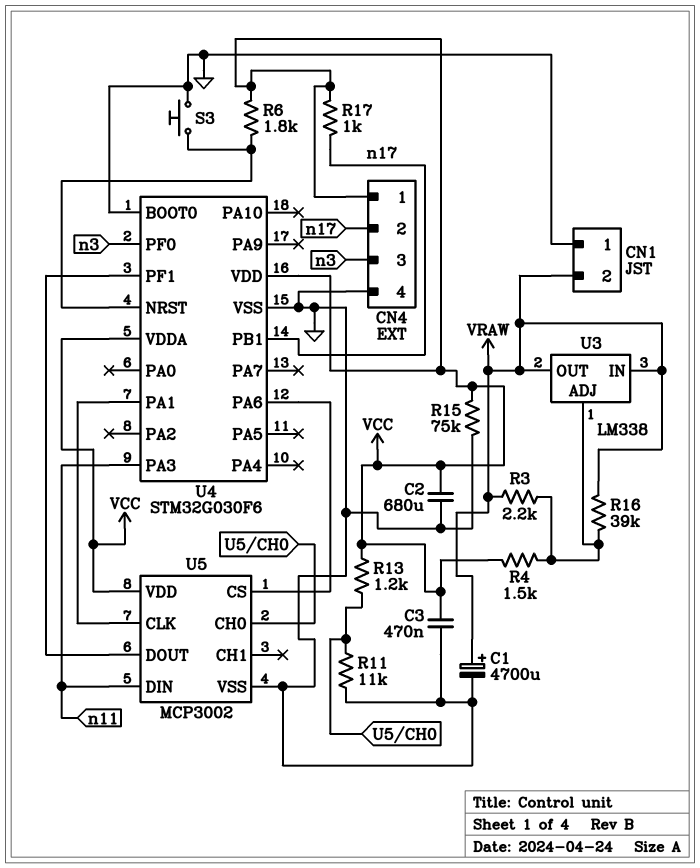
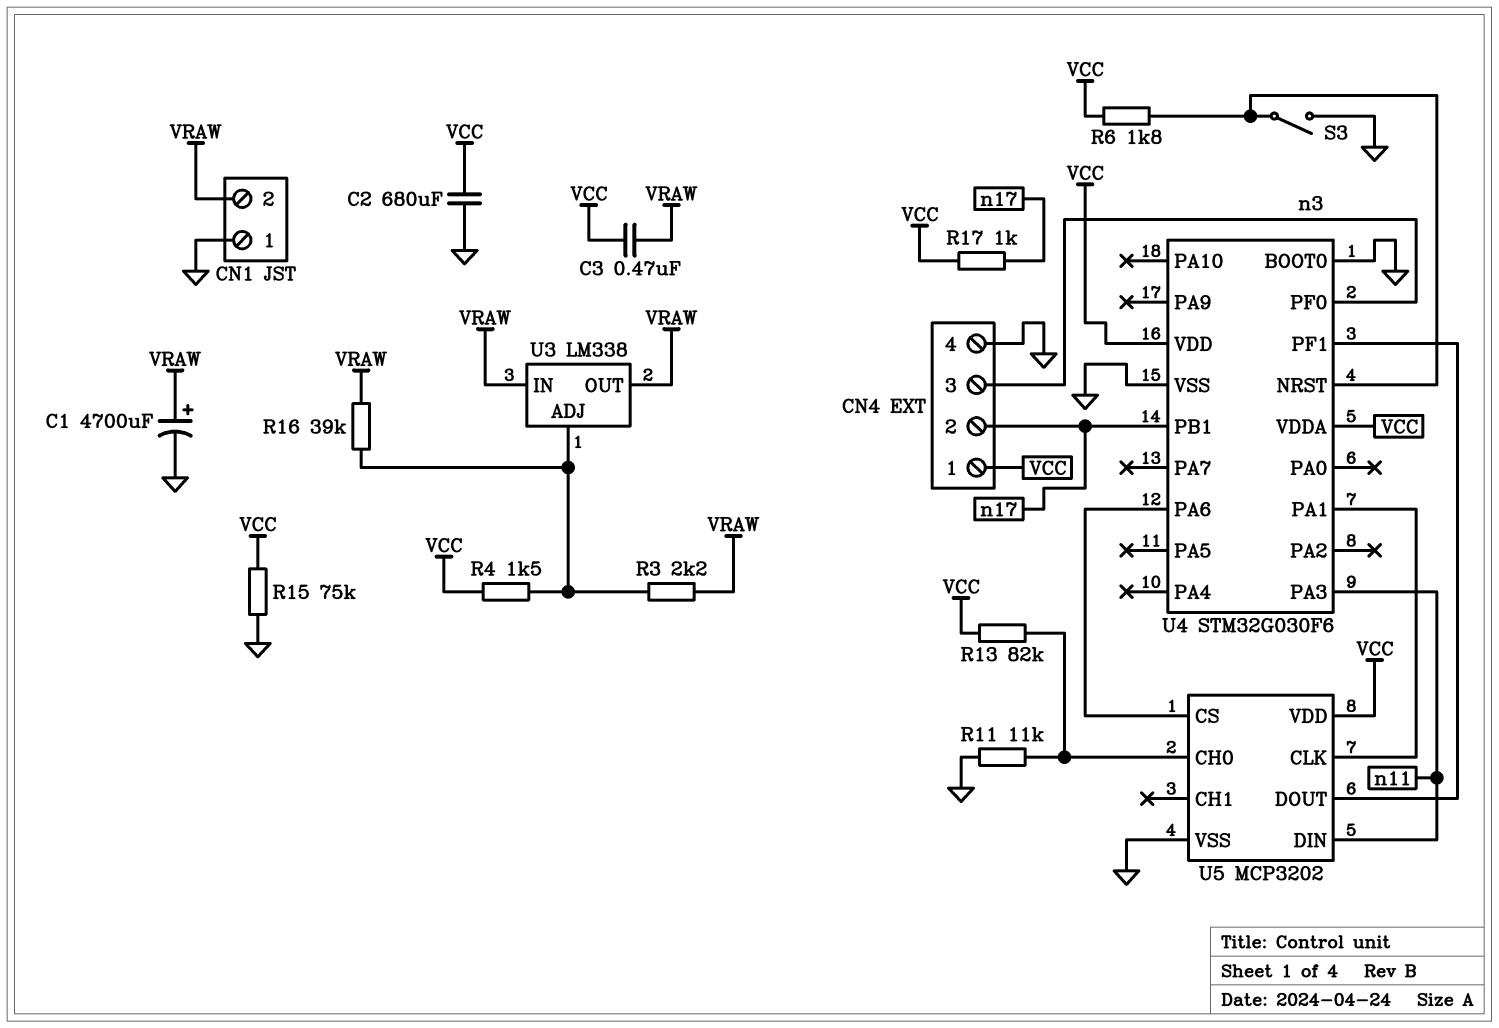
C3: 470nF (GND, VCC) -> 470nF (VCC, VRAW)
R13: 1.2k (U5/CH0, VCC) -> 82k (U5/CH0, VCC)
S3: button (GND, U4/NRST) -> switch (GND, U4/NRST)
U5: MCP3002 -> MCP3202

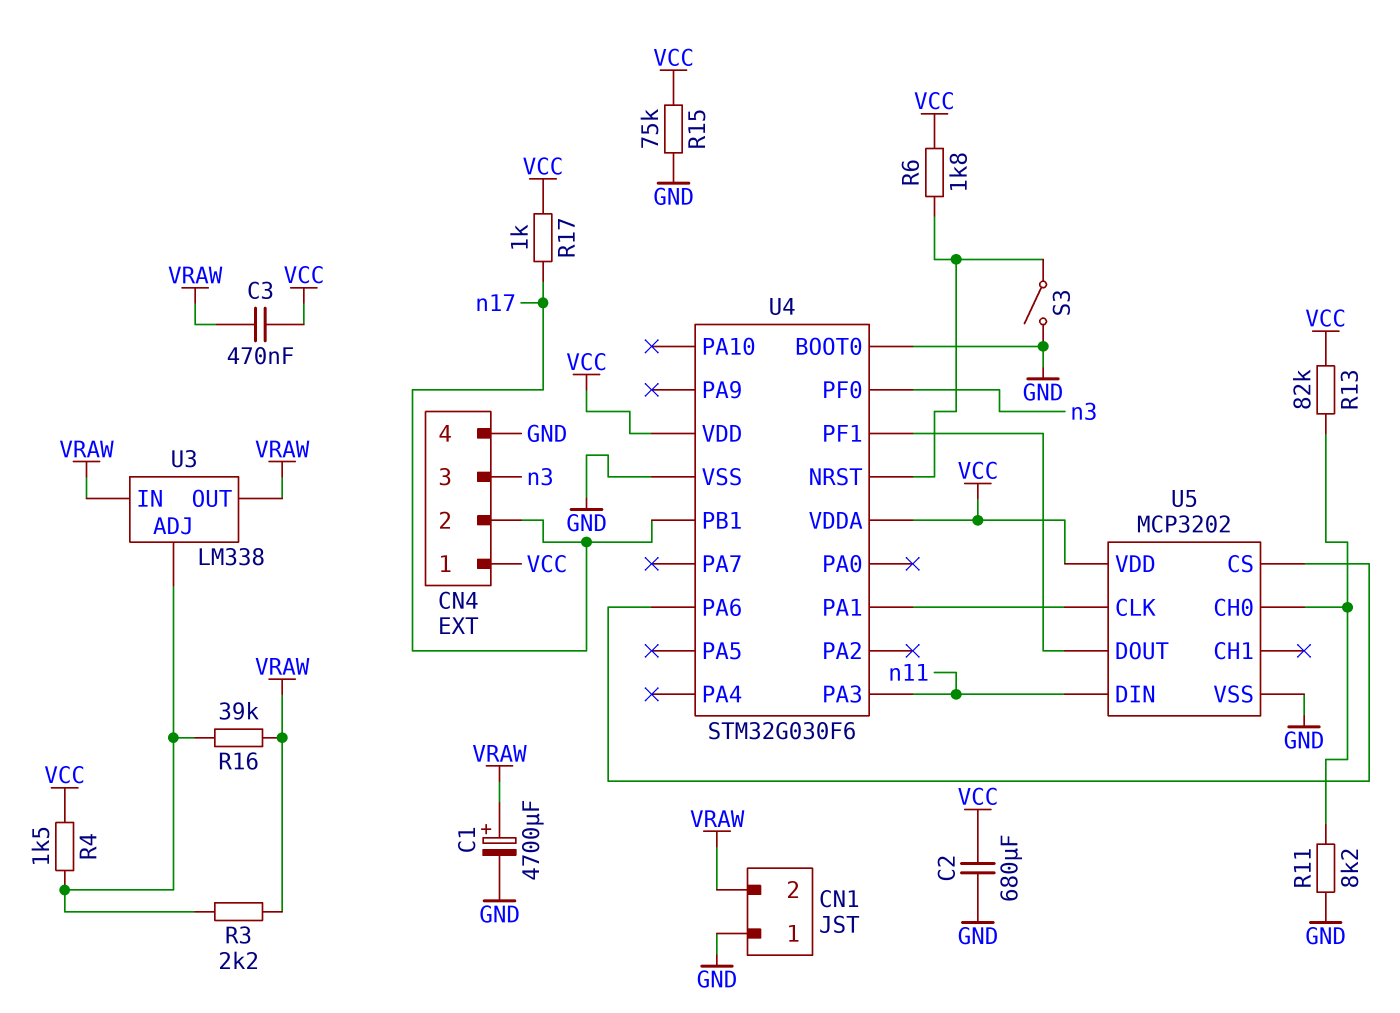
R11: 11k (GND, U5/CH0) -> 8.2k (GND, U5/CH0)

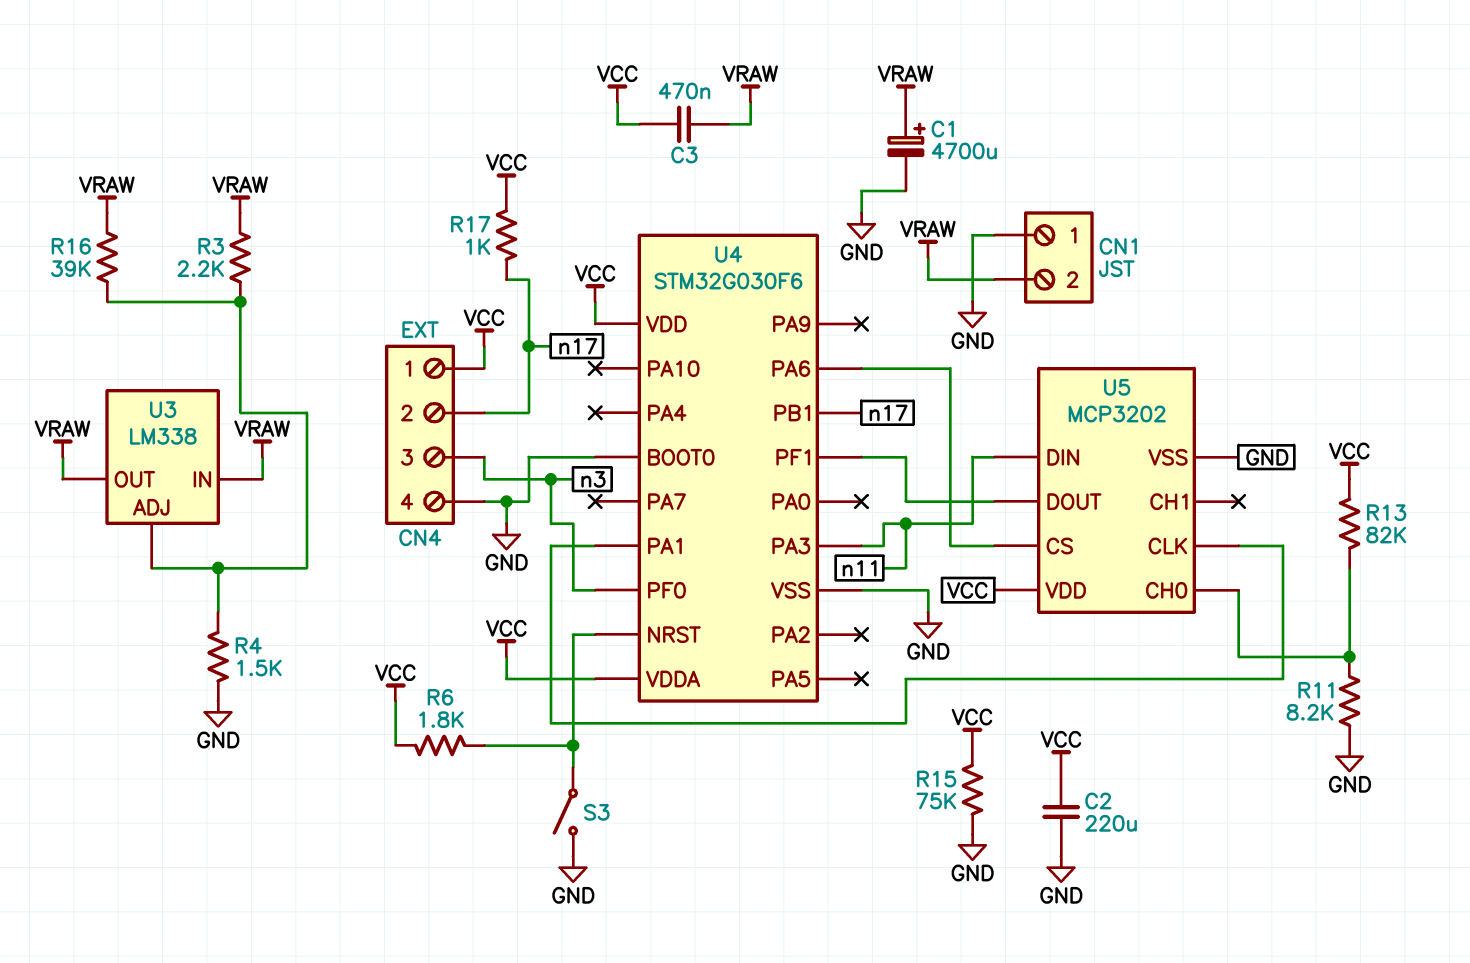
C2: 680uF (GND, VCC) -> 220uF (GND, VCC)
R4: 1.5k (U3/ADJ, VCC) -> 1.5k (GND, U3/ADJ)

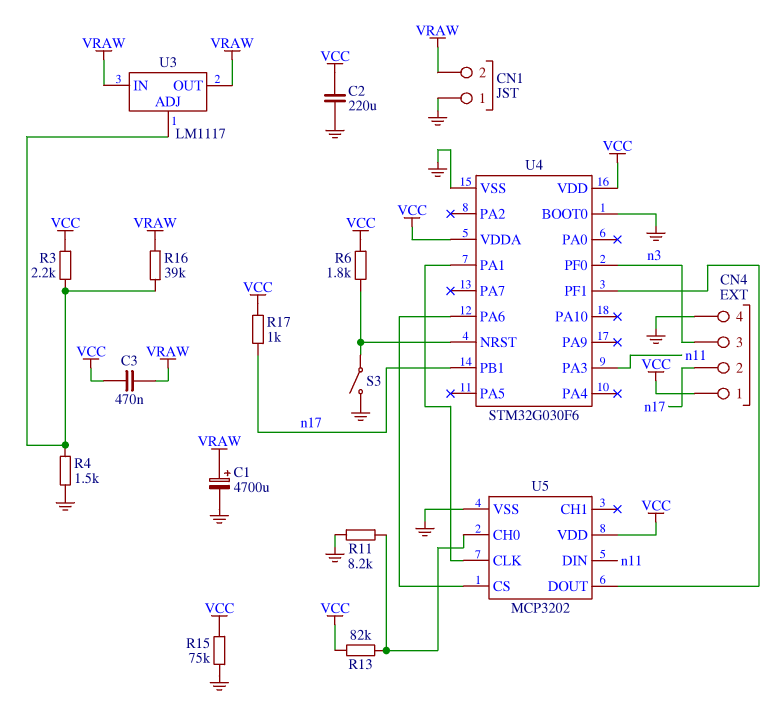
R3: 2.2k (U3/ADJ, VRAW) -> 2.2k (U3/ADJ, VCC)
U3: LM338 -> LM1117

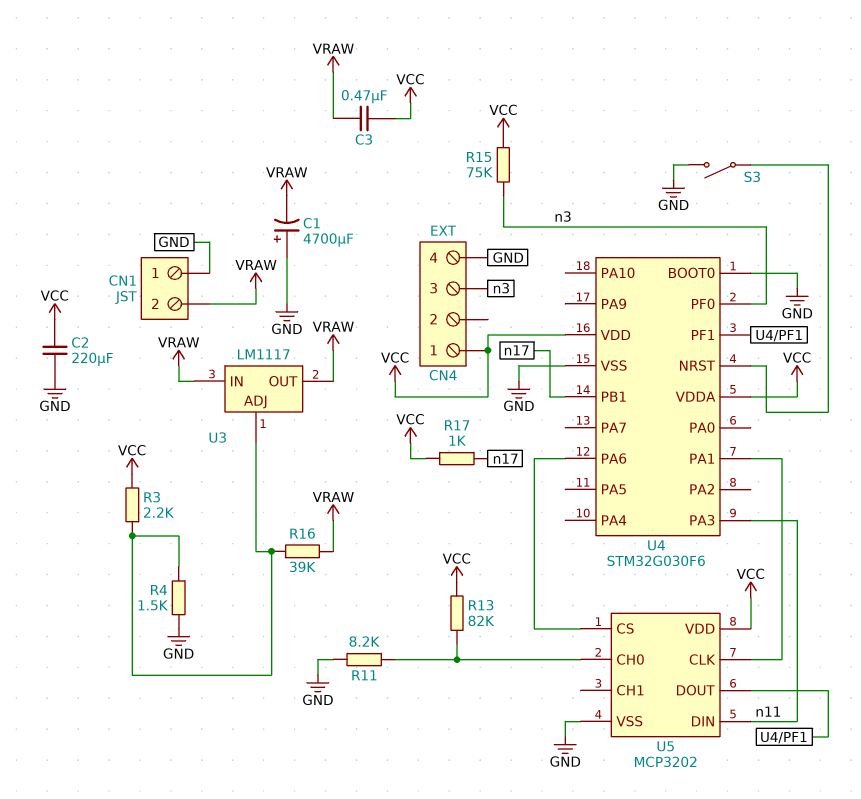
C1: 4700uF (plus VRAW, minus GND) -> 4700uF (plus GND, minus VRAW)
CN4 pin 2: n17 -> none
R6: 1.8k (U4/NRST, VCC) -> none
R15: 75k (GND, VCC) -> 75k (VCC, n3)

